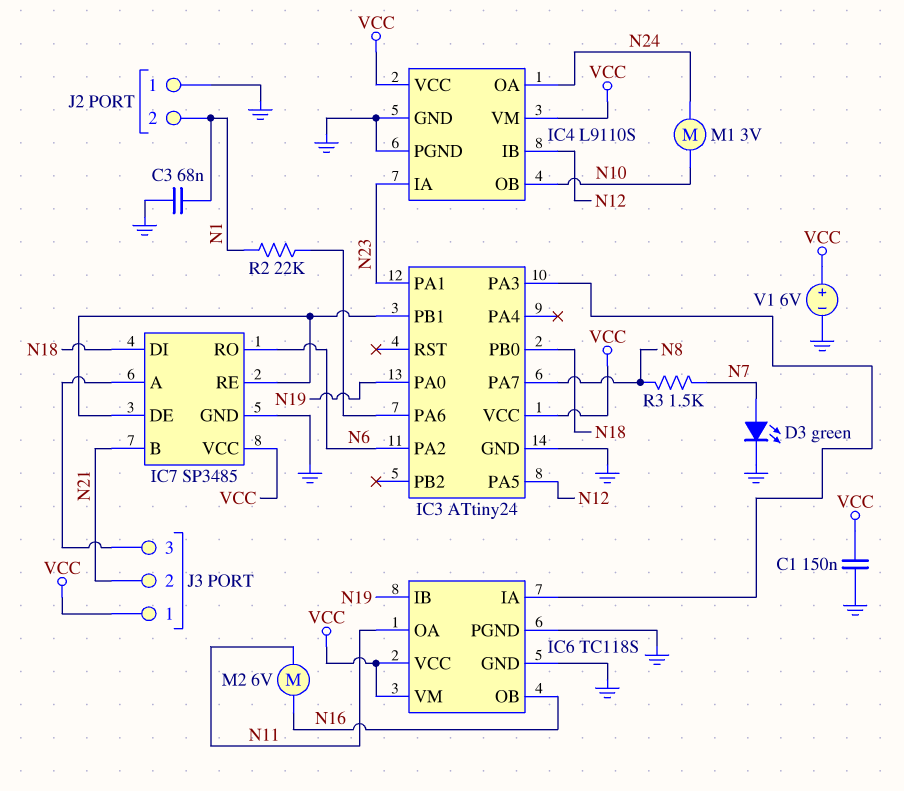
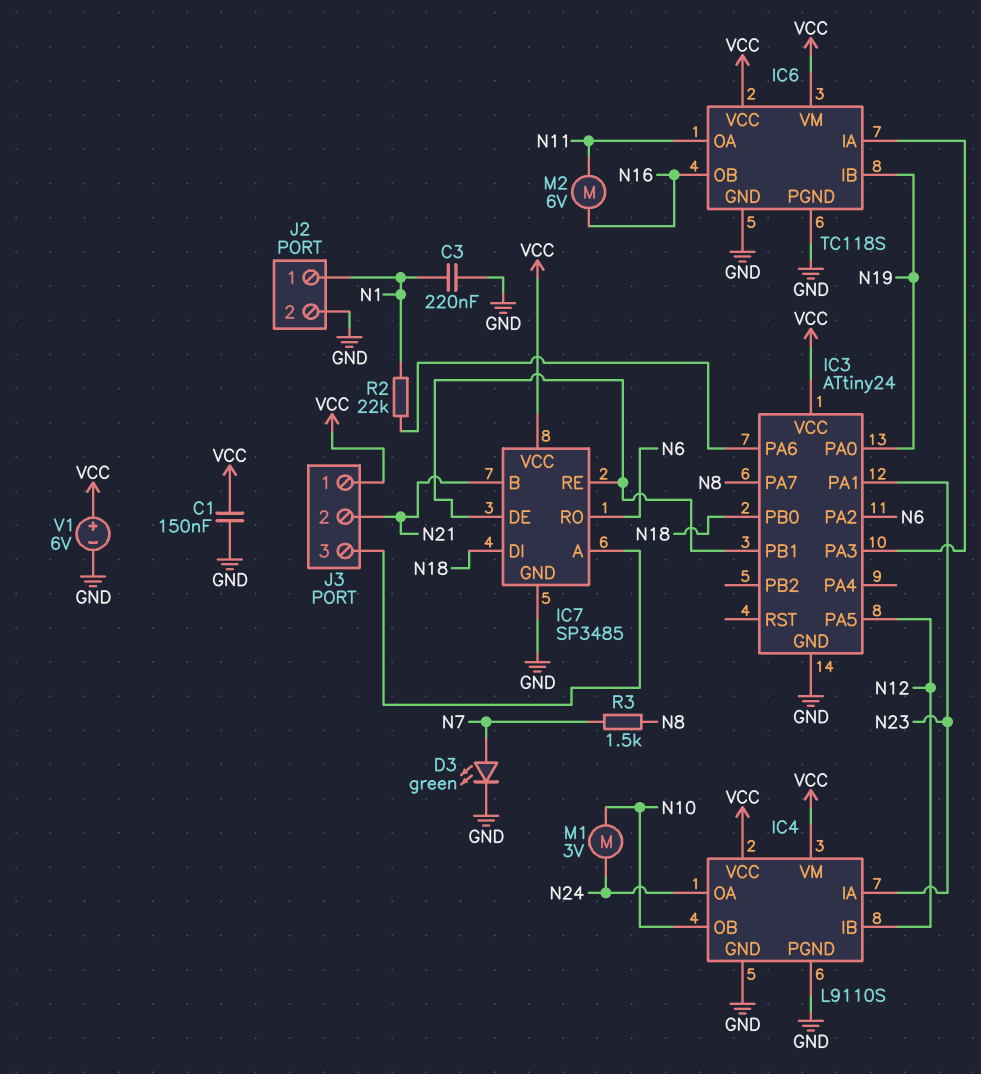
C3: 68nF (GND, N1) -> 220nF (GND, N1)
J2 pin 1: GND -> N1
J2 pin 2: N1 -> GND

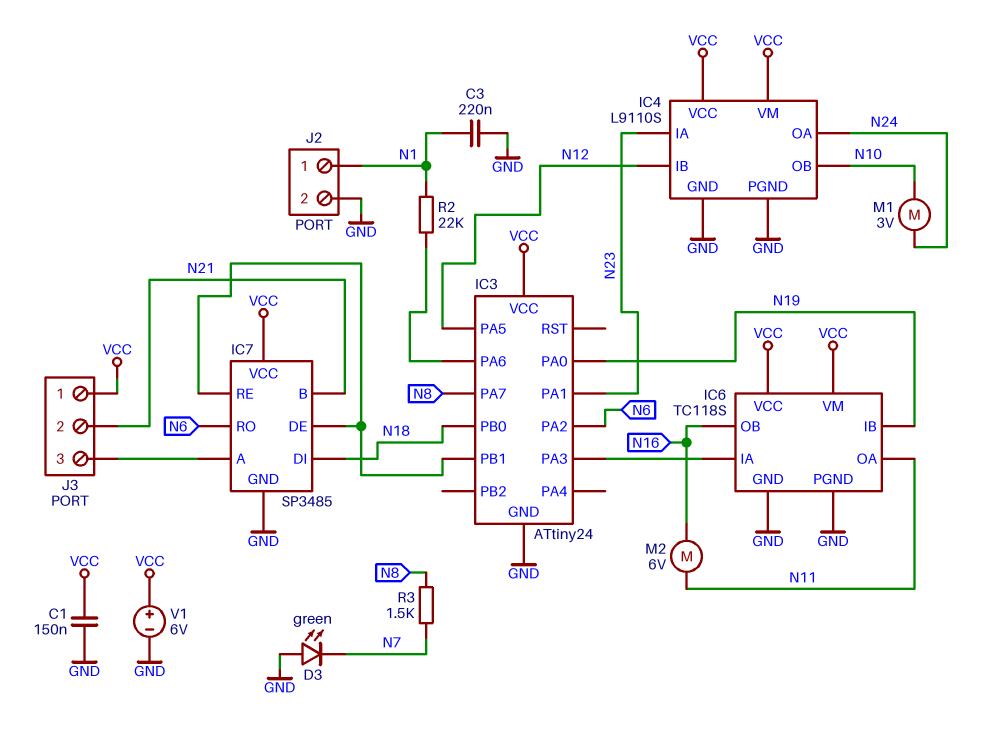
D3: LED green (A N7, K GND) -> LED green (A GND, K N7)

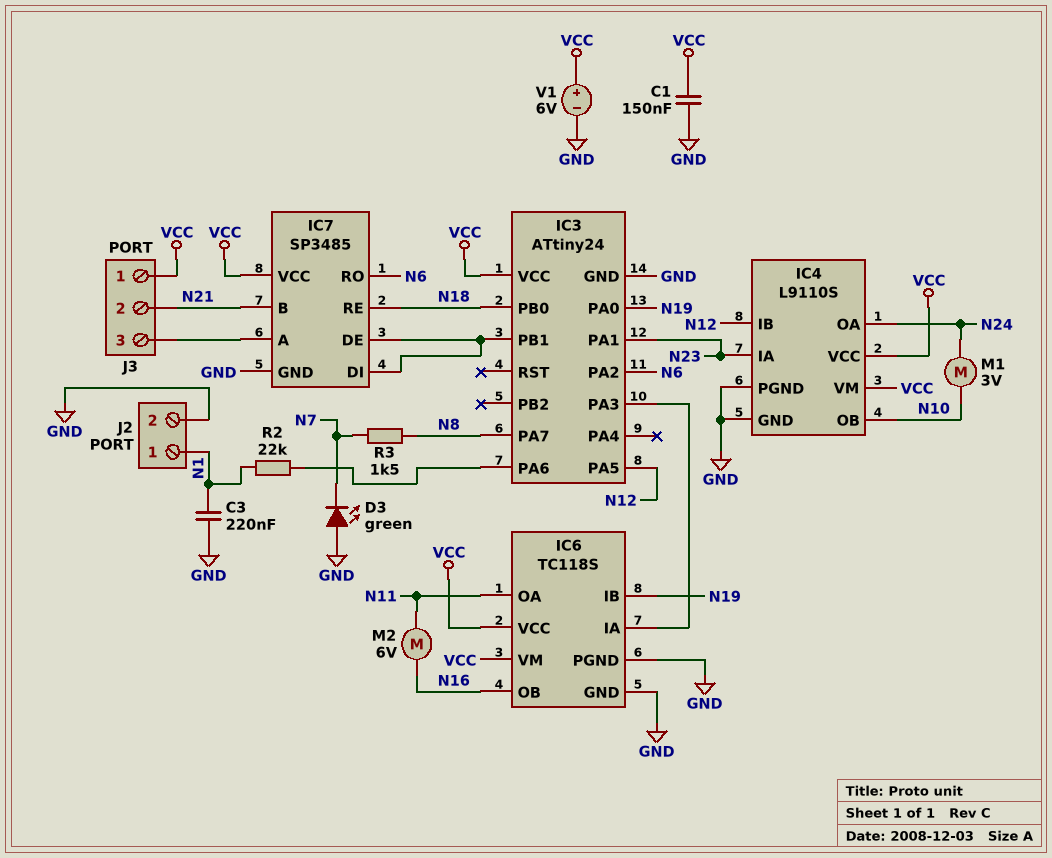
IC7 pin DI: N18 -> IC3/PB1
IC7 pin RE: IC3/PB1 -> N18

